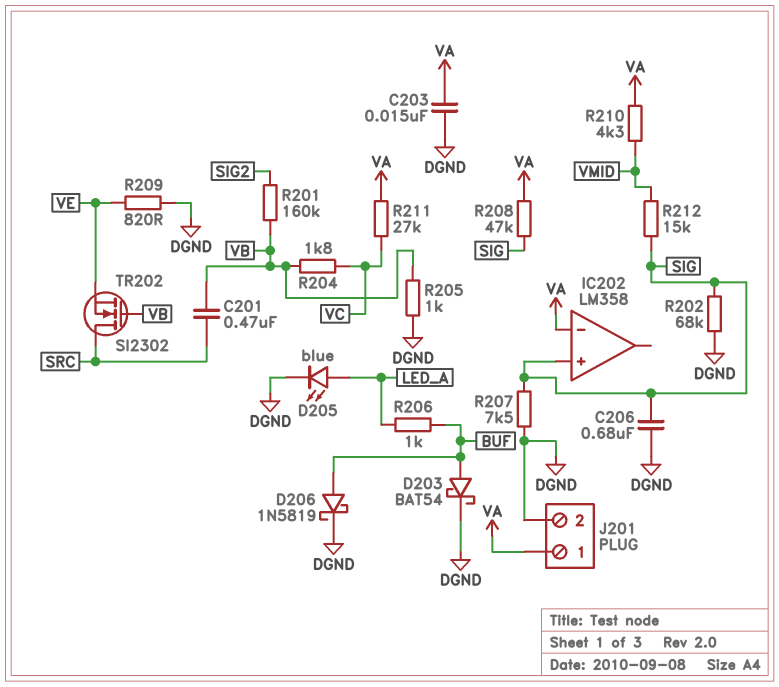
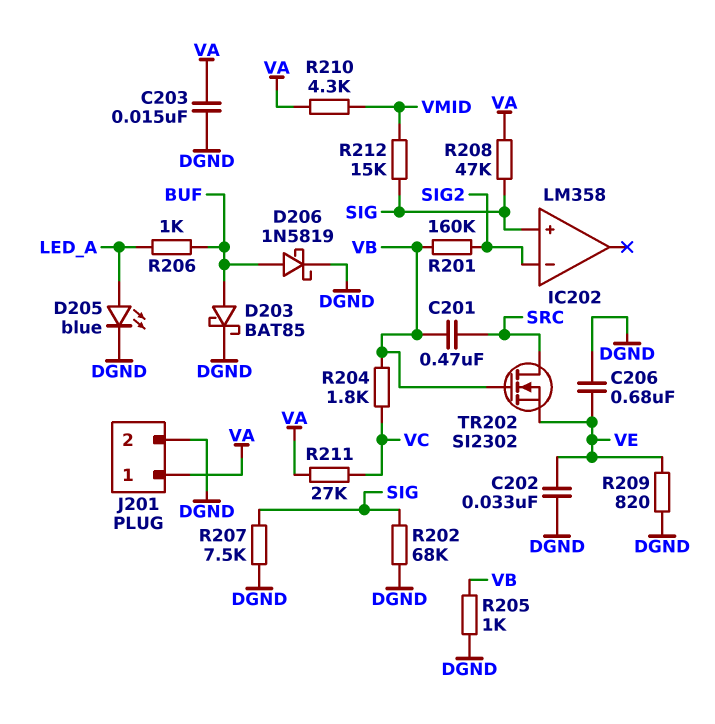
C202: none -> 33nF (DGND, VE)
C206: 680nF (DGND, SIG) -> 680nF (DGND, VE)
D203: schottky BAT54 (A BUF, K DGND) -> schottky BAT85 (A BUF, K DGND)
IC202 pin in-: VA -> SIG2

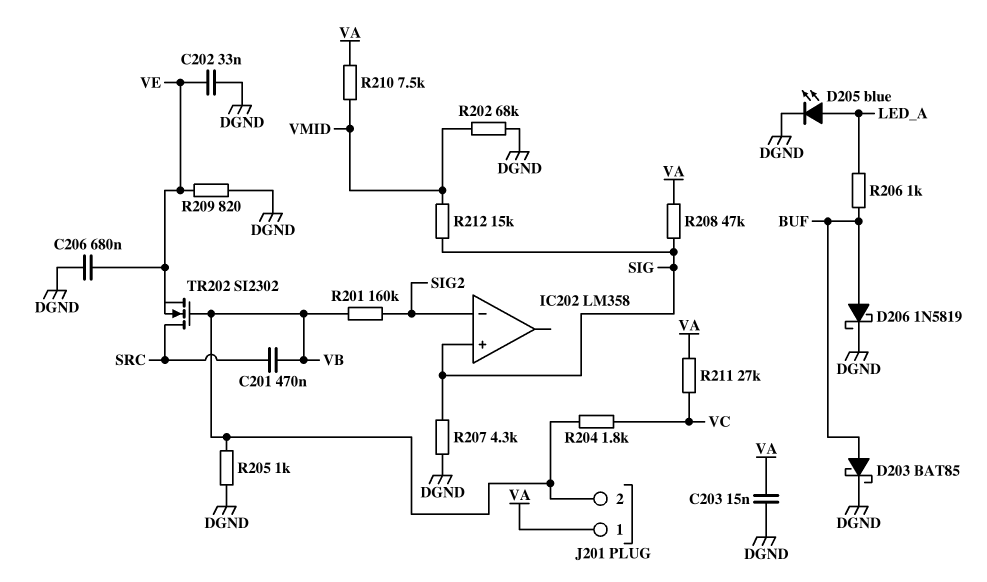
J201 pin 2: DGND -> VB
R202: 68k (DGND, SIG) -> 68k (DGND, VMID)
R207: 7.5k (DGND, SIG) -> 4.3k (DGND, SIG)
R210: 4.3k (VA, VMID) -> 7.5k (VA, VMID)

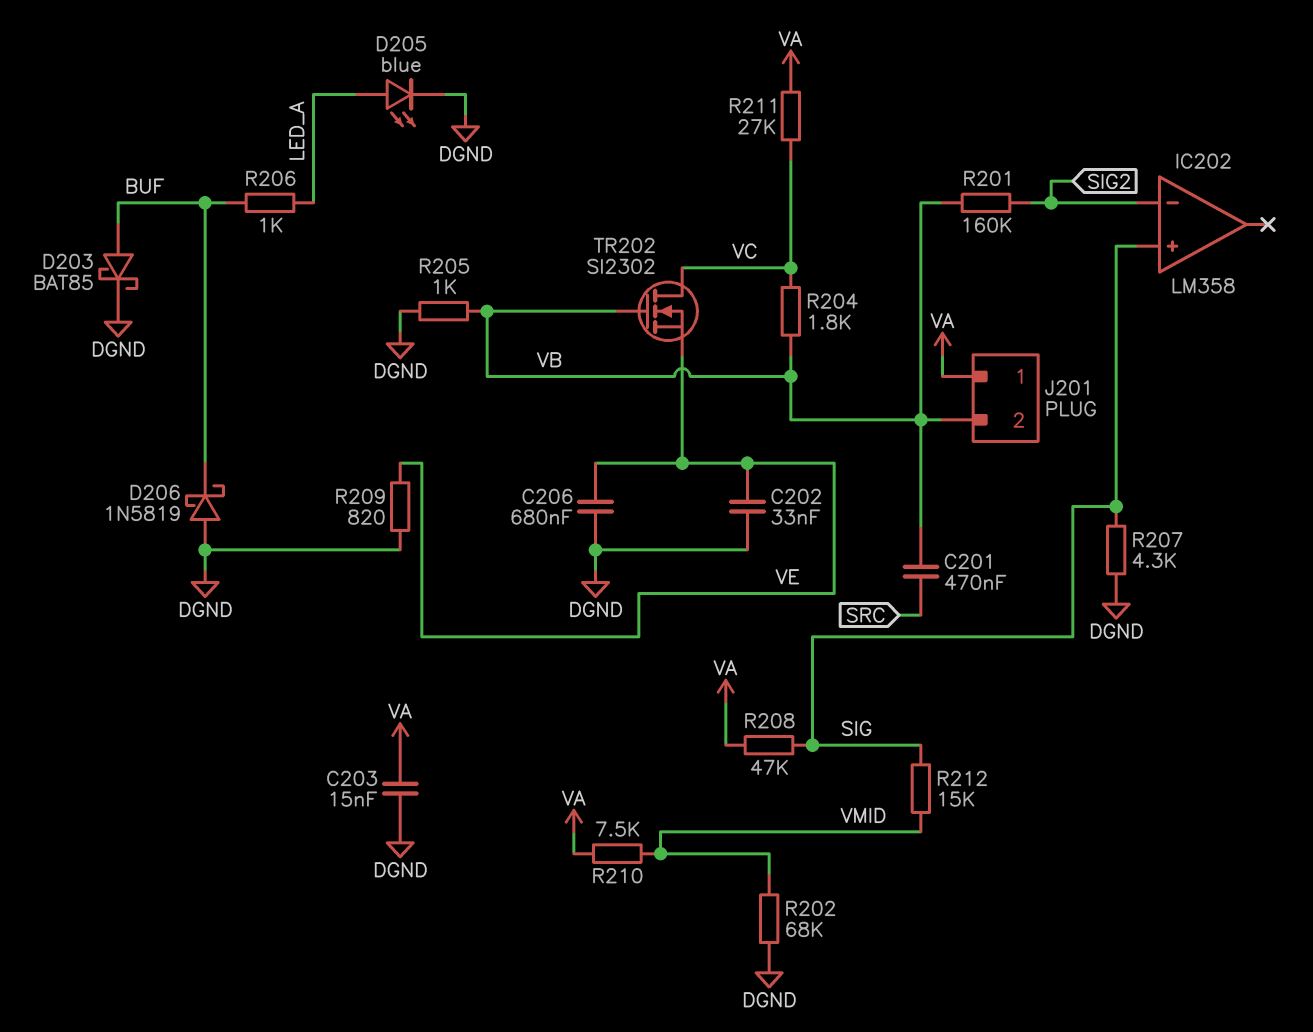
D206: schottky 1N5819 (A BUF, K DGND) -> schottky 1N5819 (A DGND, K BUF)
TR202: NMOS SI2302 (G VB, D SRC, S VE) -> NMOS SI2302 (G VB, D VC, S VE)

